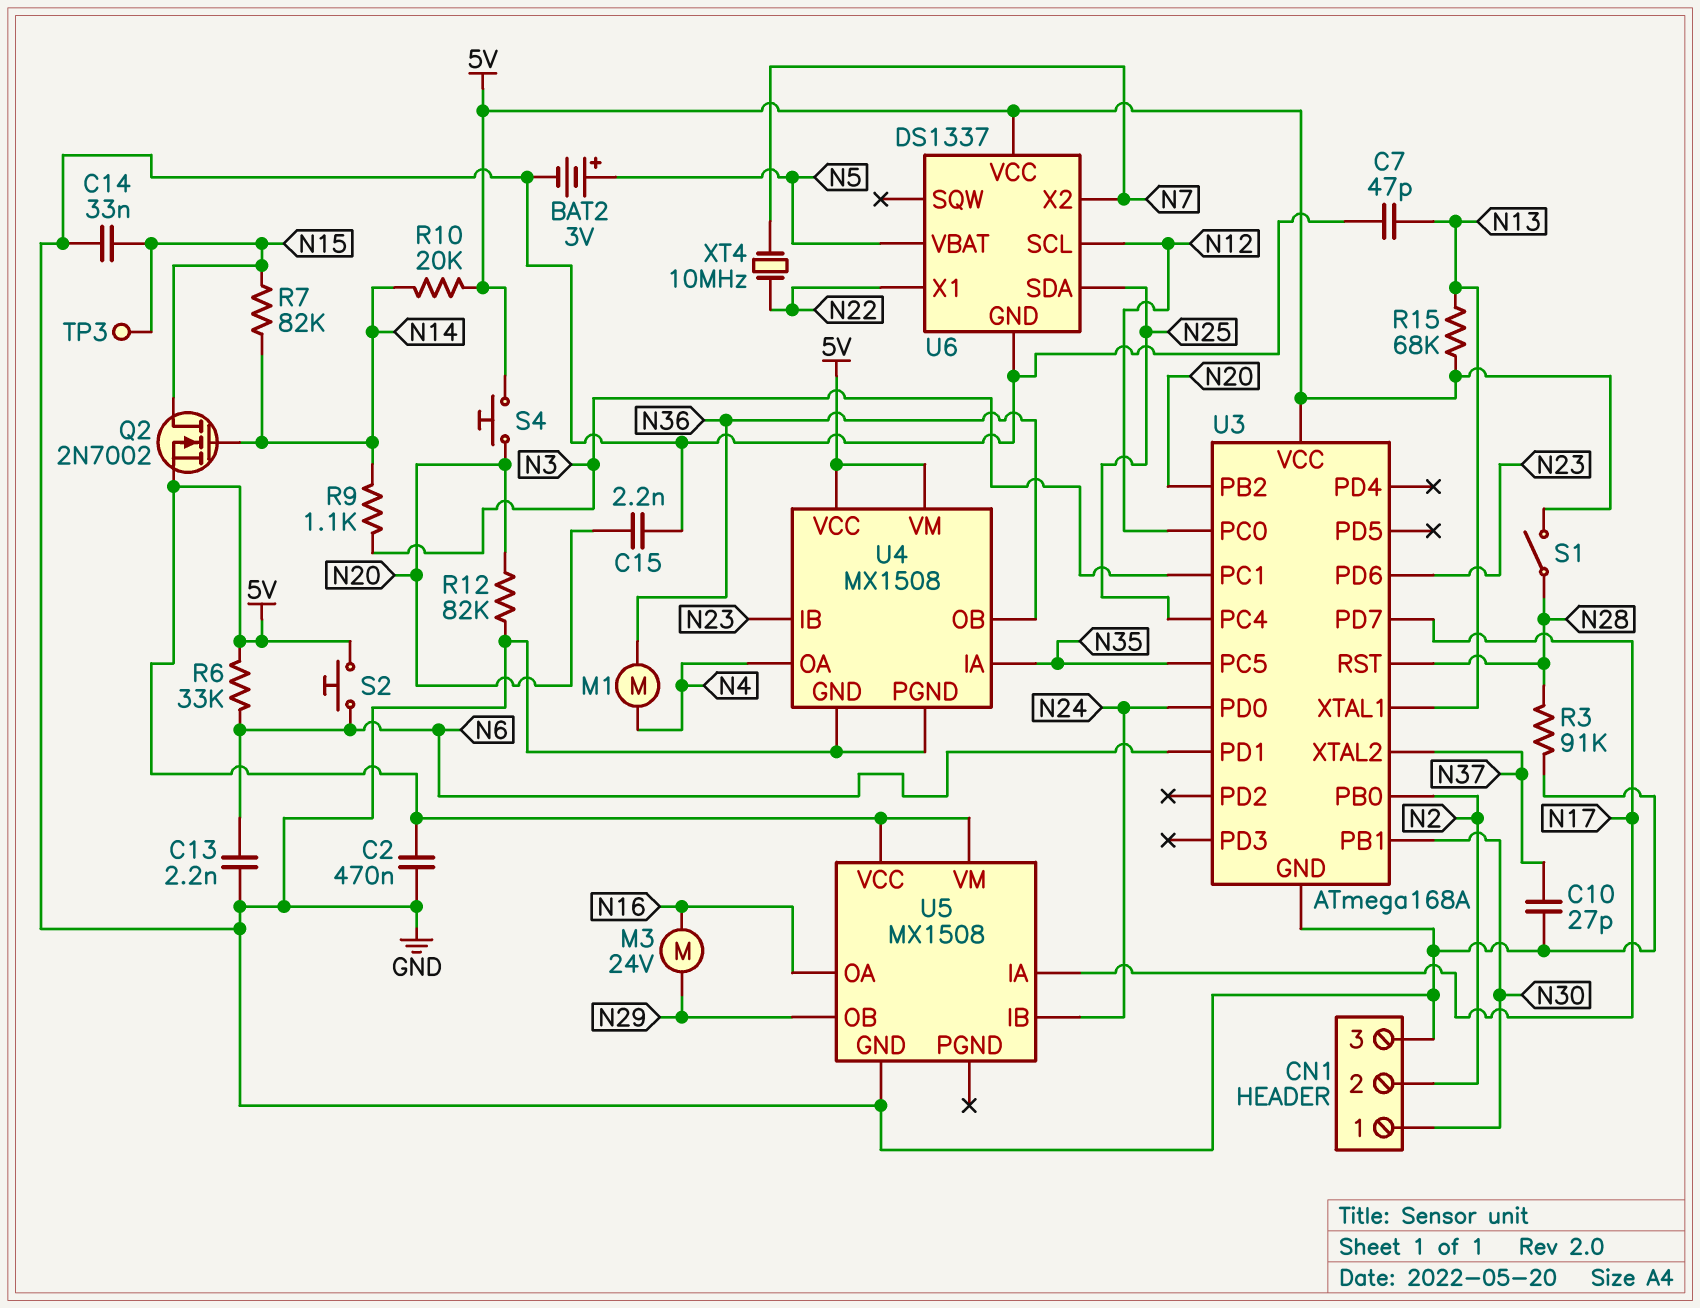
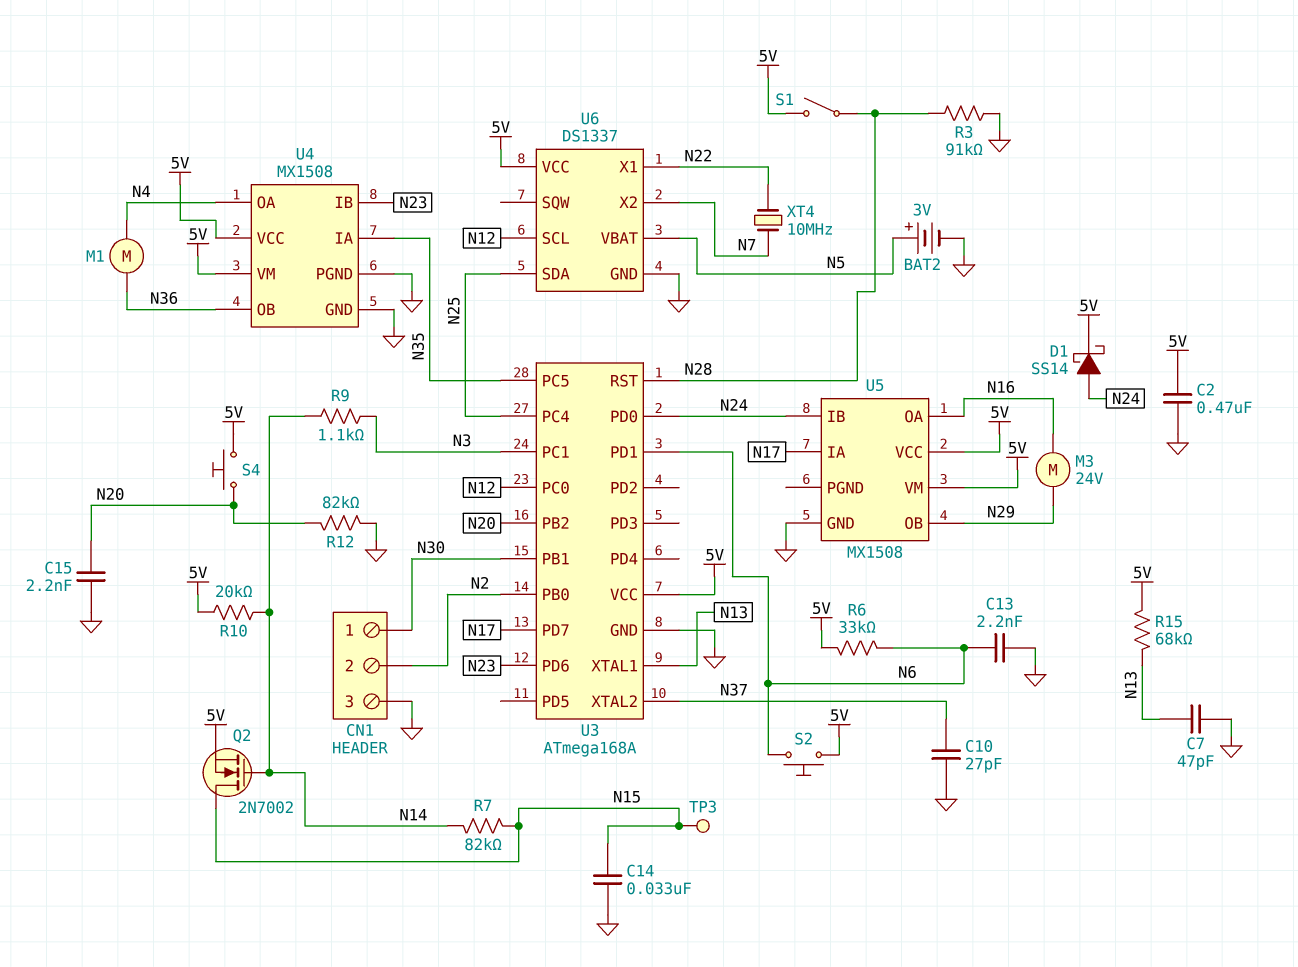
D1: none -> schottky SS14 (A N24, K 5V)

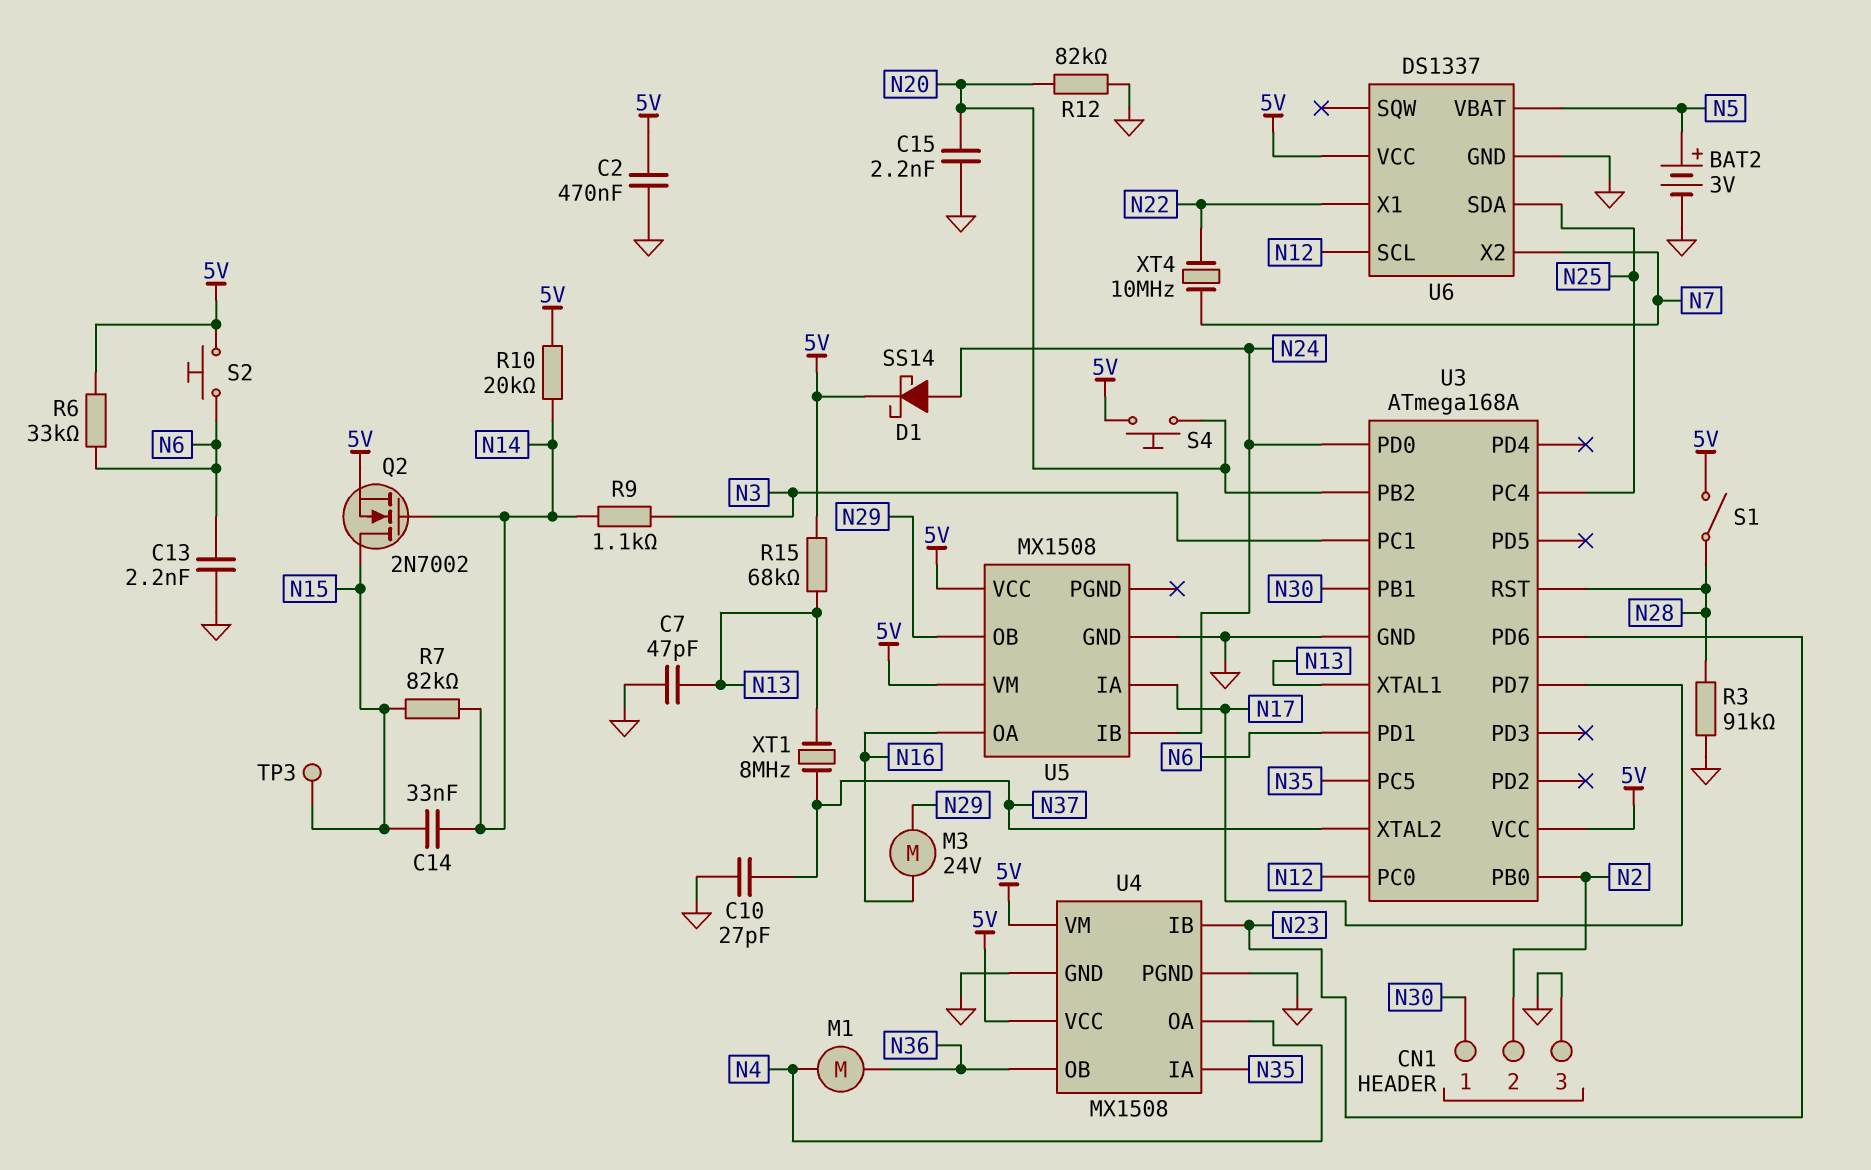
C14: 33nF (GND, N15) -> 33nF (N14, N15)
XT1: none -> 8MHz (N13, N37)

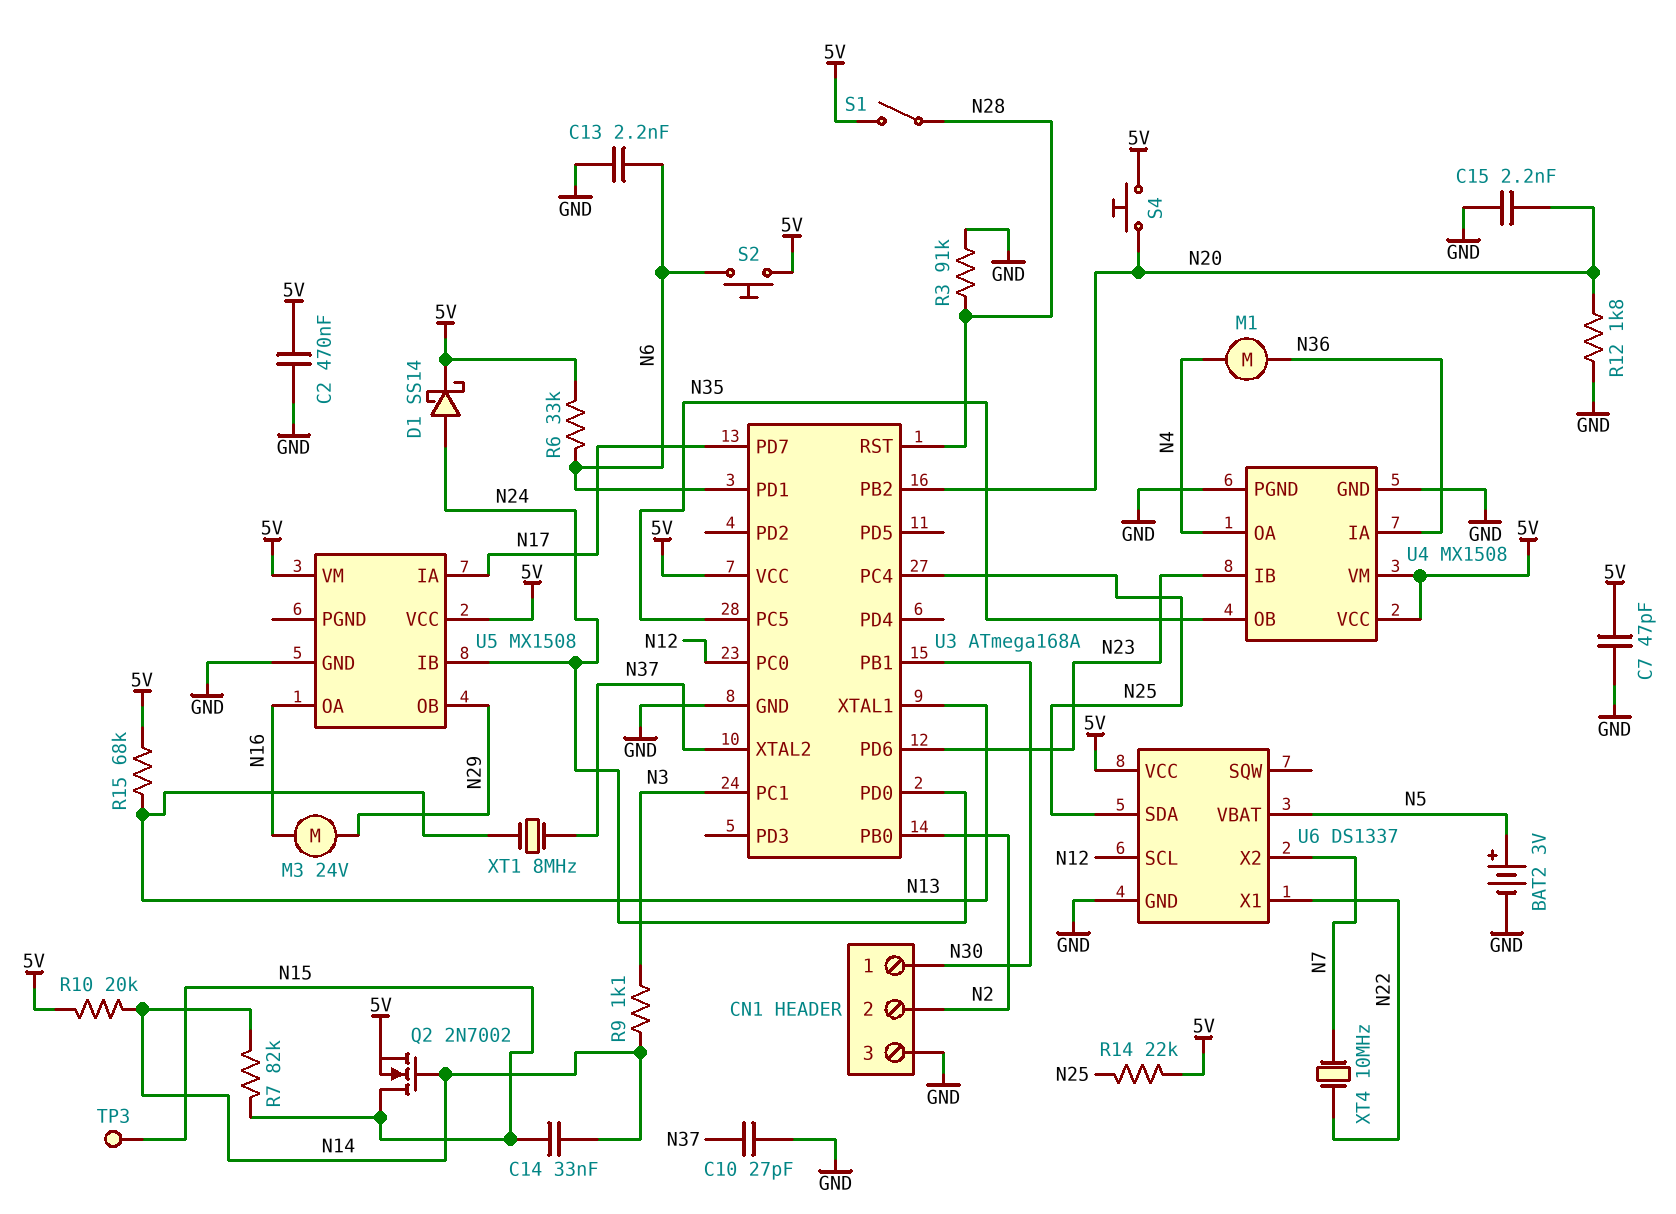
C7: 47pF (GND, N13) -> 47pF (5V, GND)
R12: 82k (GND, N20) -> 1.8k (GND, N20)
R14: none -> 22k (5V, N25)
U4 pin IA: N35 -> N36
U4 pin OB: N36 -> N35

